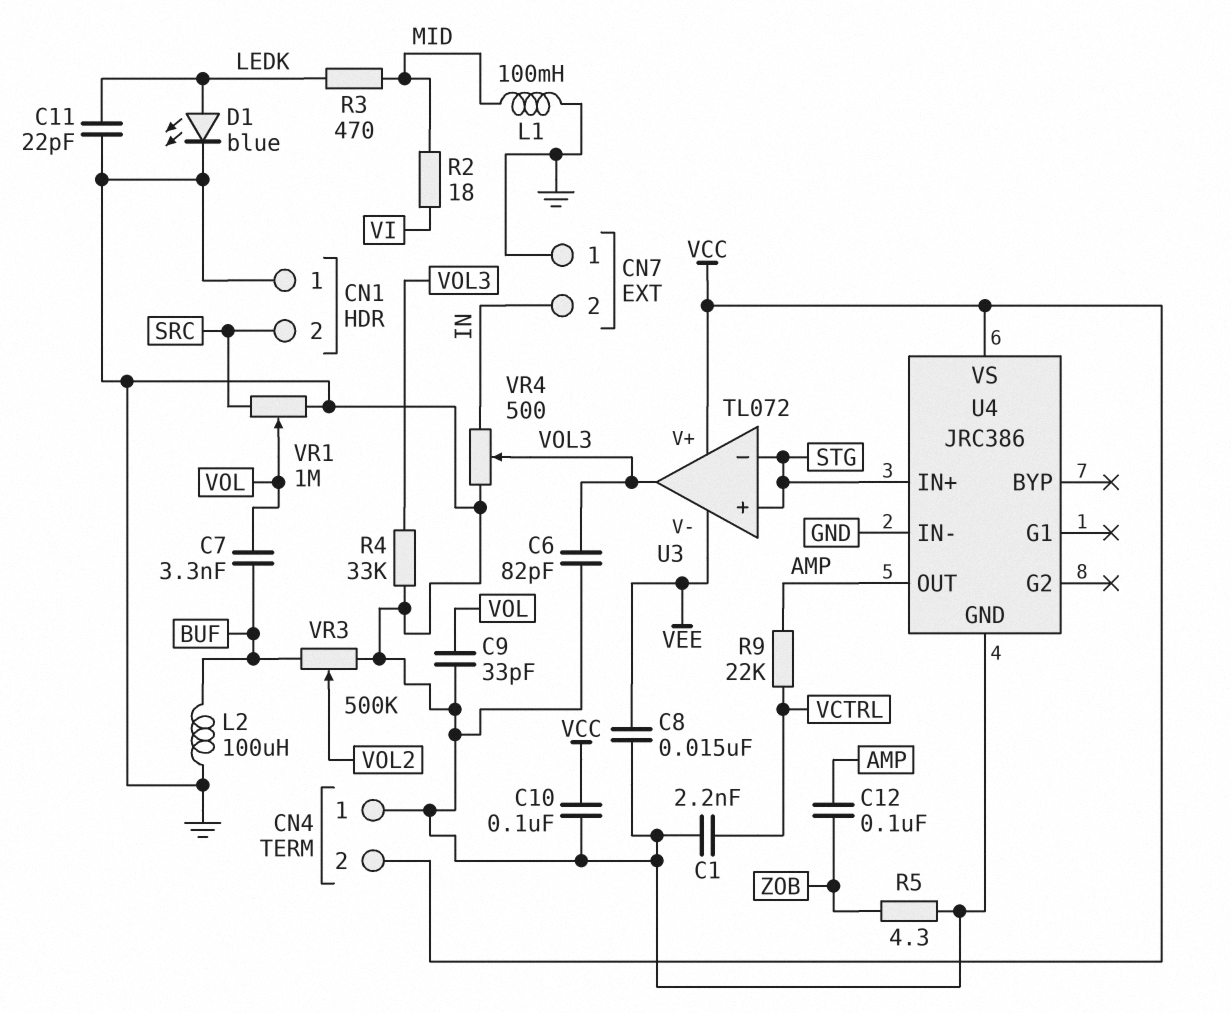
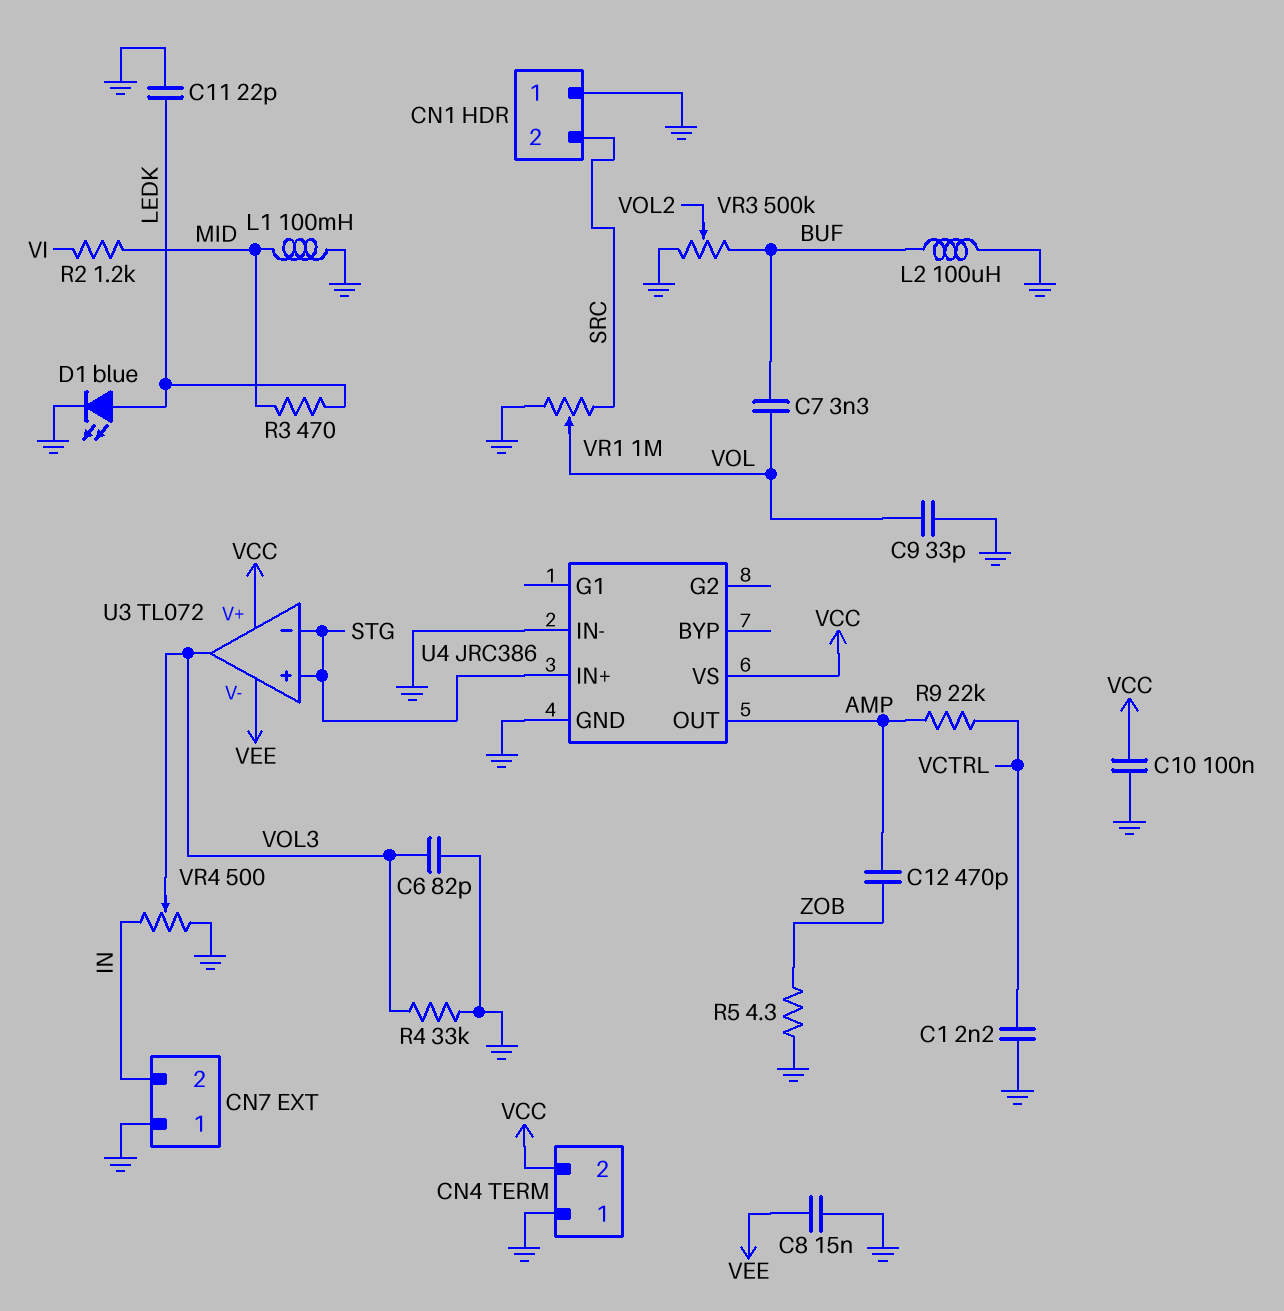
C12: 100nF (AMP, ZOB) -> 470pF (AMP, ZOB)
R2: 18 (MID, VI) -> 1.2k (MID, VI)

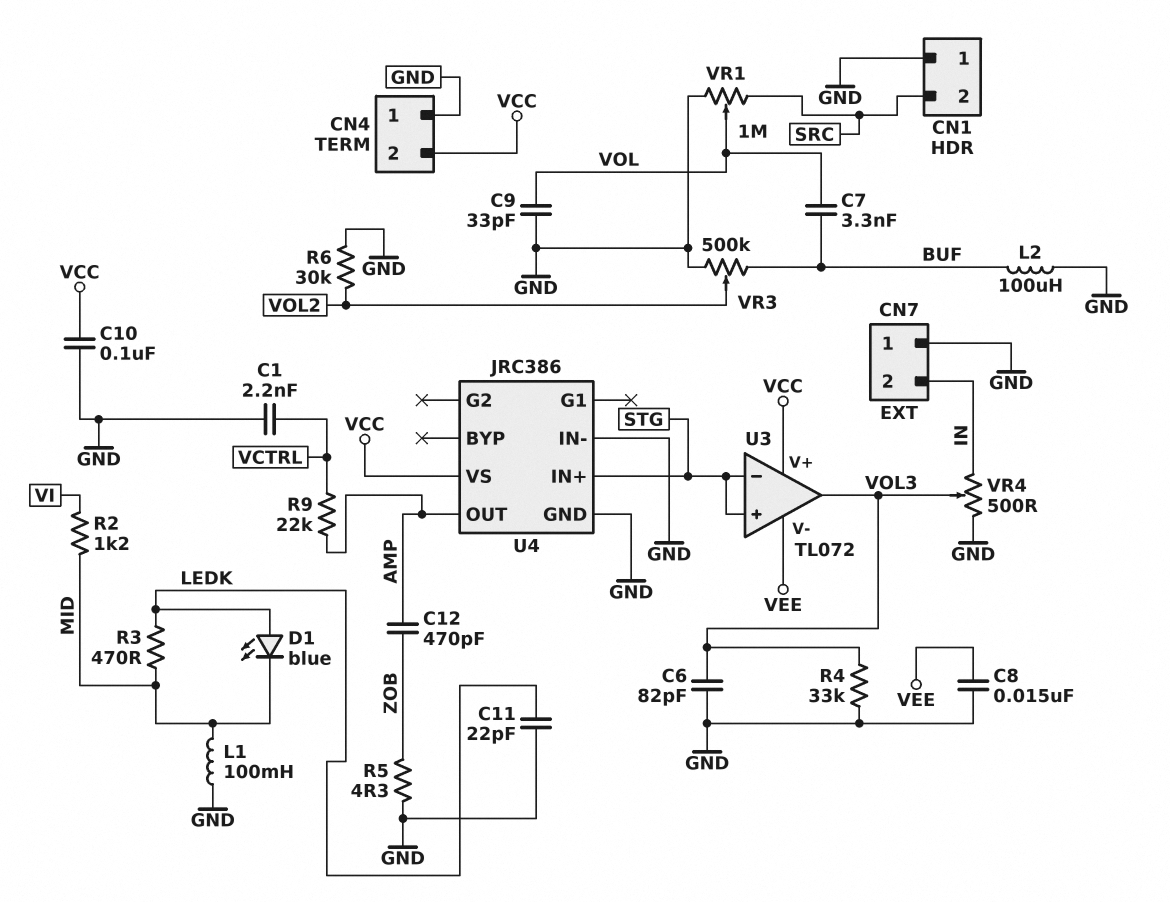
D1: LED blue (A LEDK, K GND) -> LED blue (A LEDK, K MID)
R6: none -> 30k (GND, VOL2)

